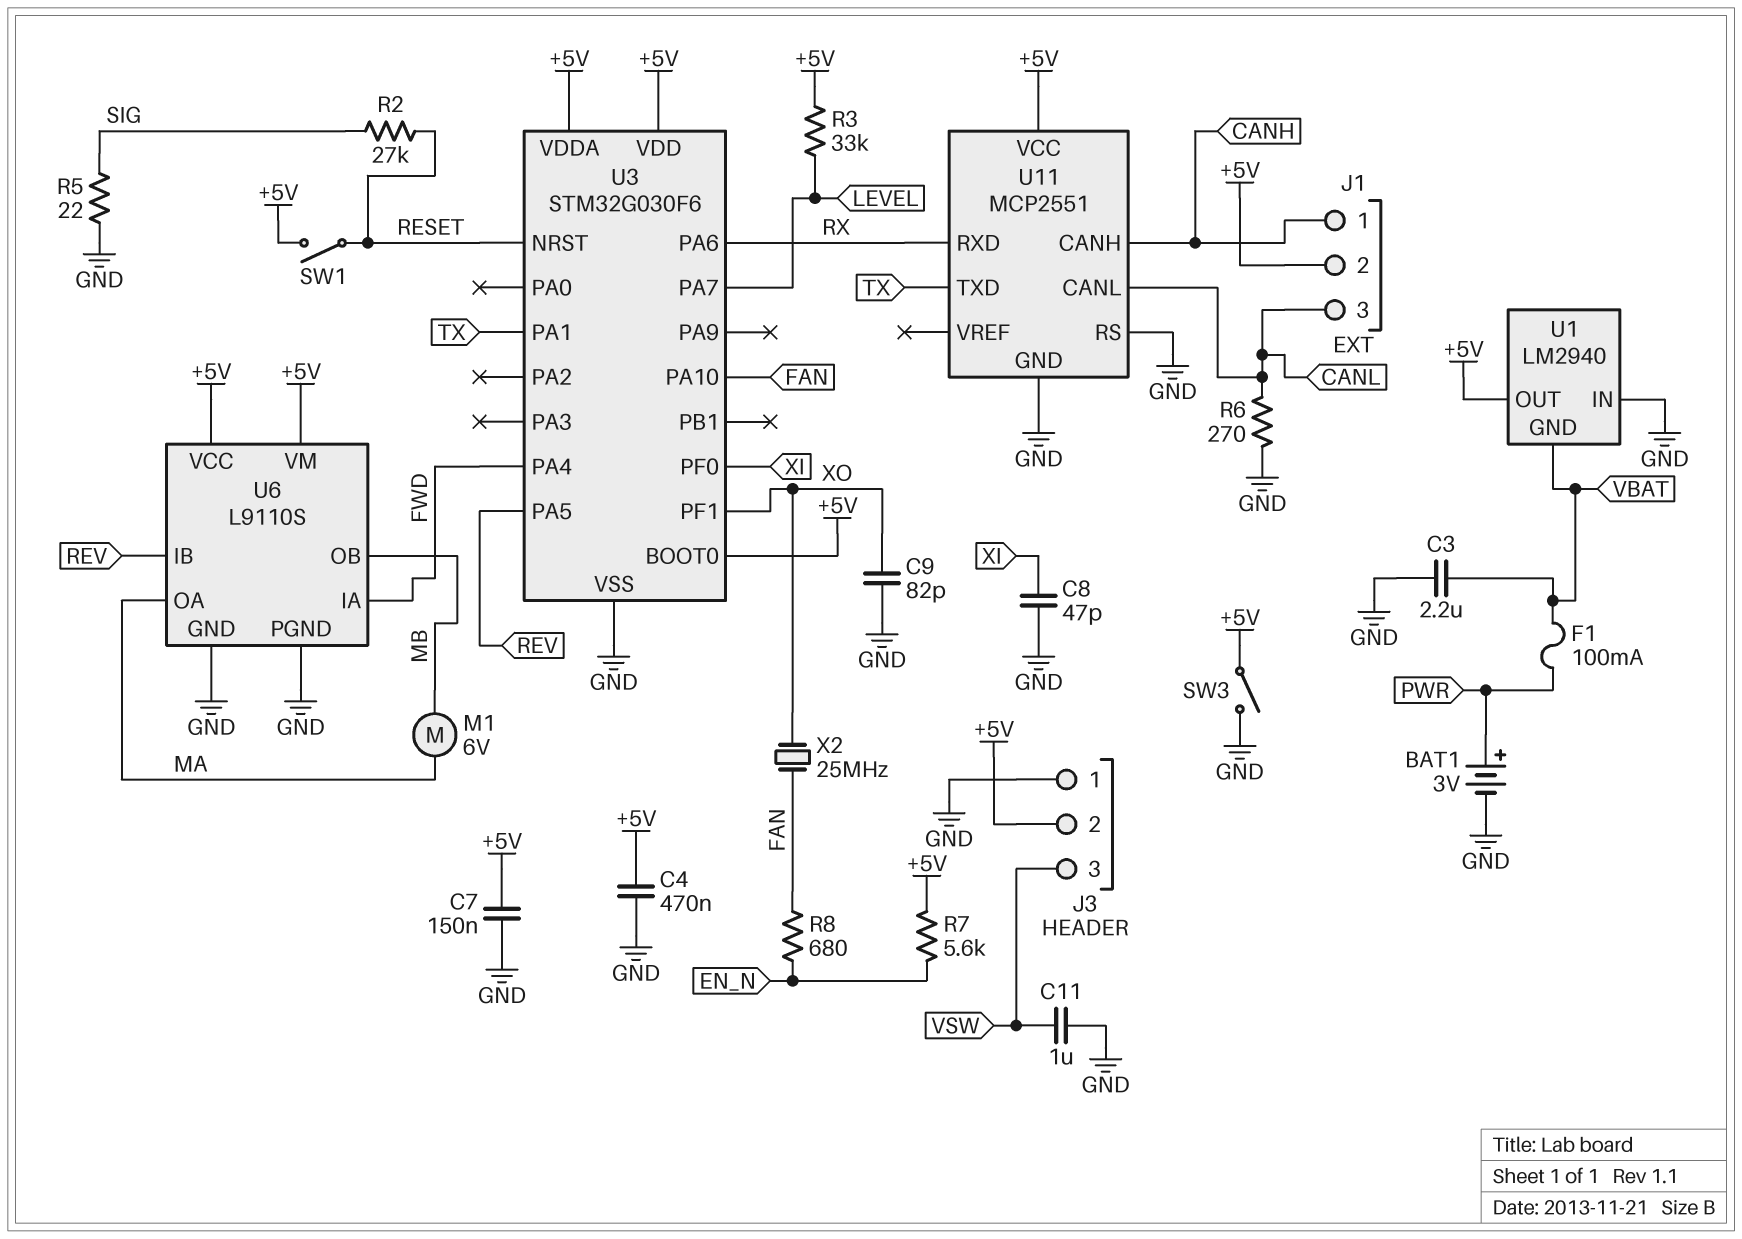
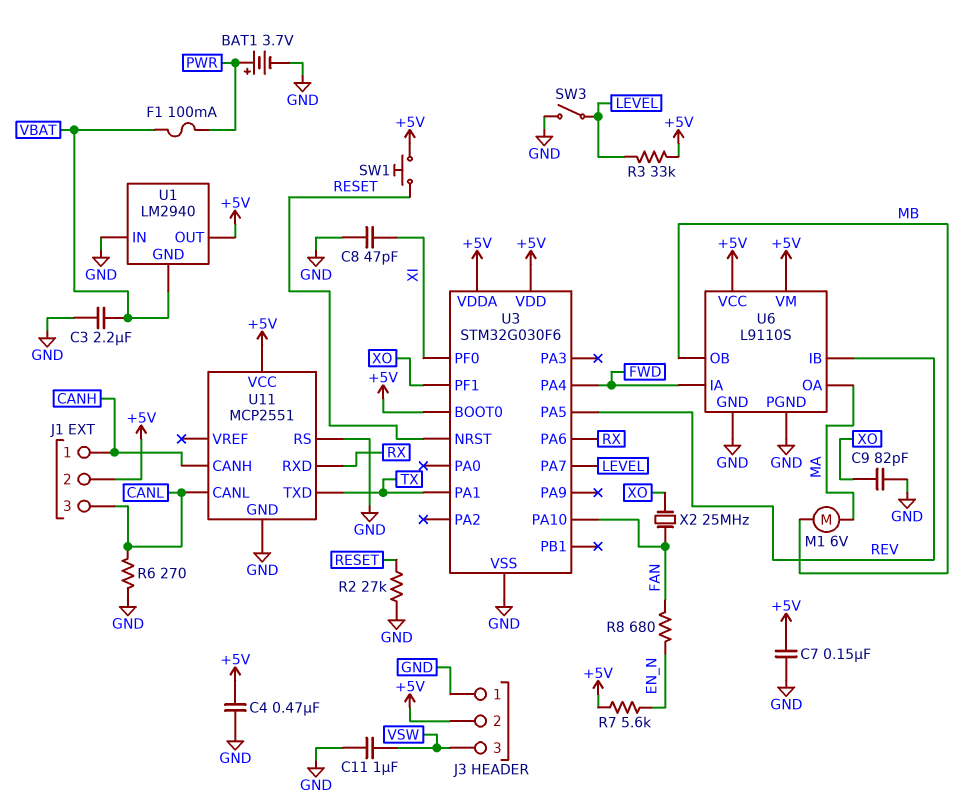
BAT1: 3V (plus PWR, minus GND) -> 3.7V (plus PWR, minus GND)
R2: 27k (RESET, SIG) -> 27k (GND, RESET)
R5: 22 (GND, SIG) -> none
SW1: switch (+5V, RESET) -> button (+5V, RESET)
SW3: switch (+5V, GND) -> switch (GND, LEVEL)

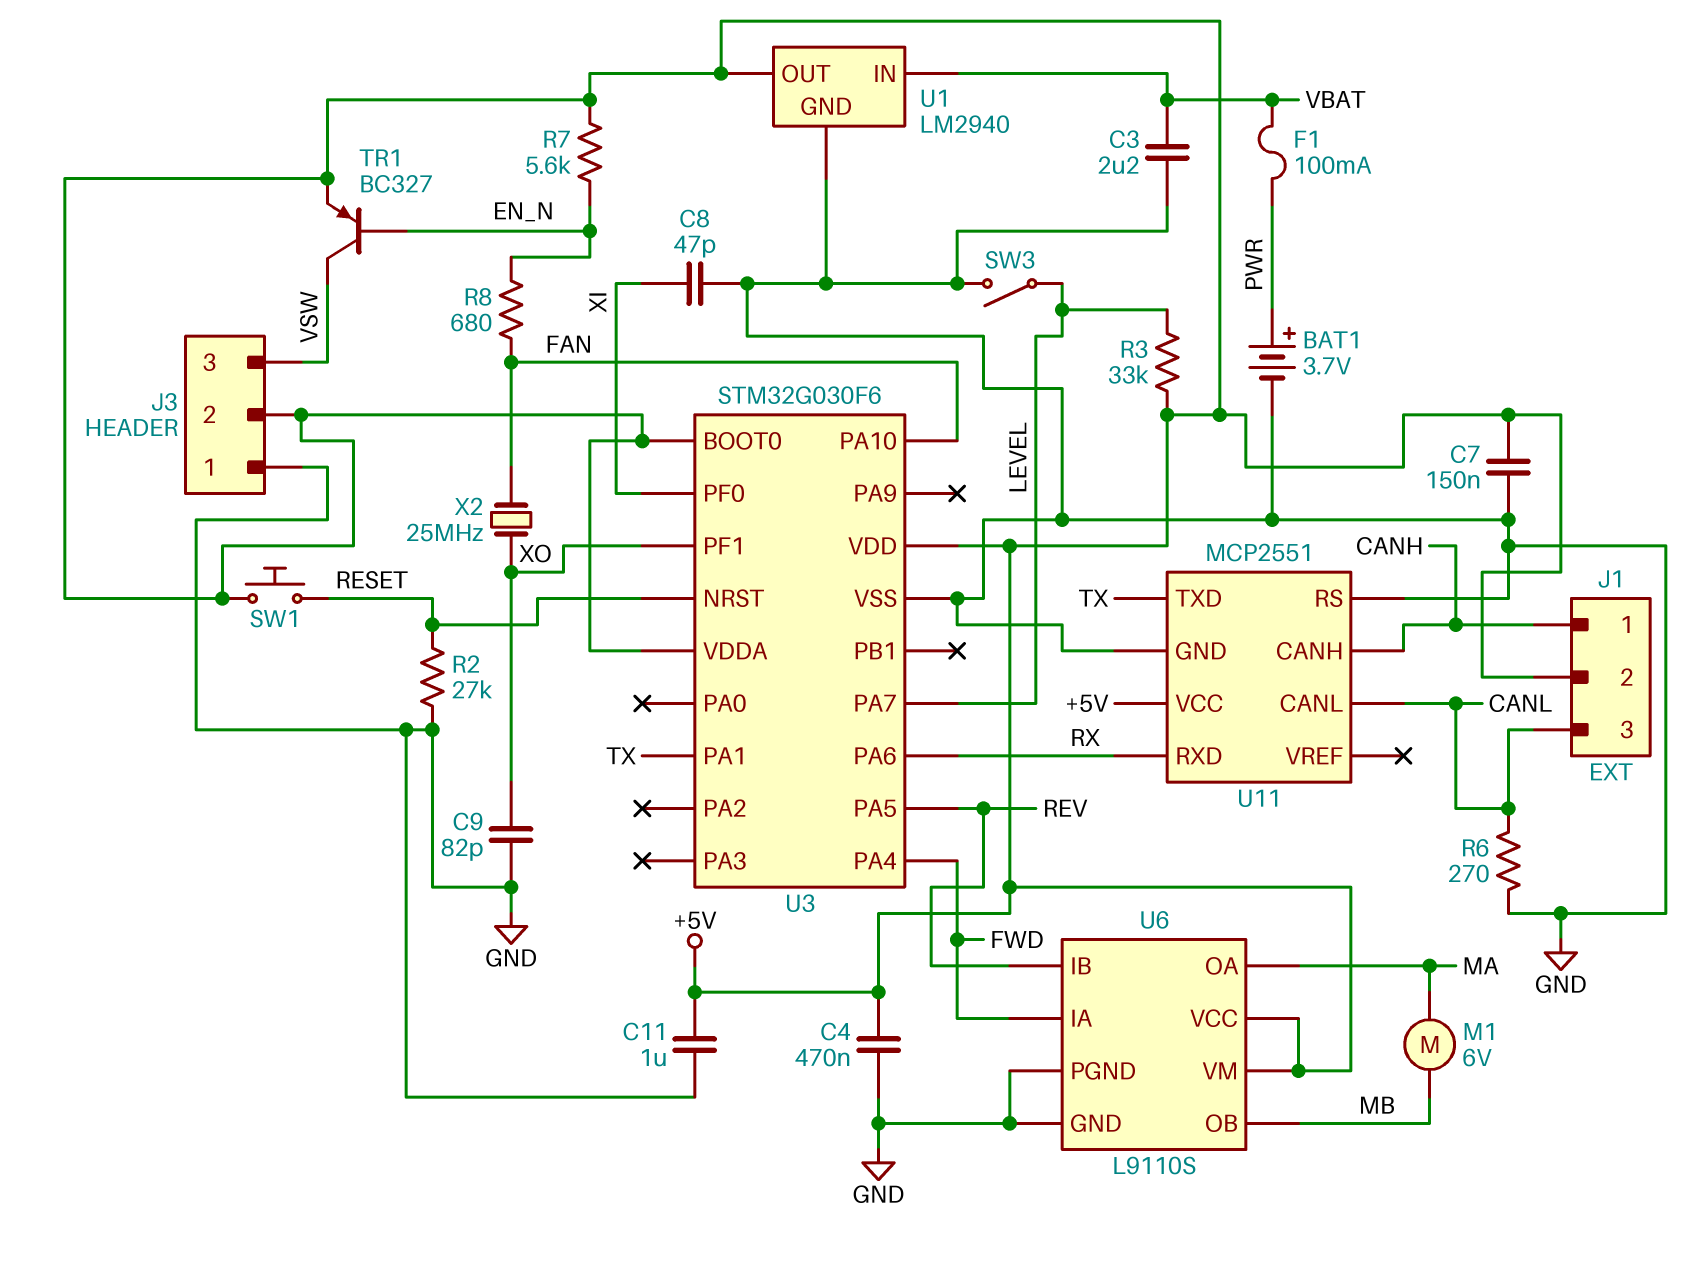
C11: 1uF (GND, VSW) -> 1uF (+5V, GND)
TR1: none -> PNP BC327 (B EN_N, C VSW, E +5V)
U1 pin GND: VBAT -> GND
U1 pin IN: GND -> VBAT

